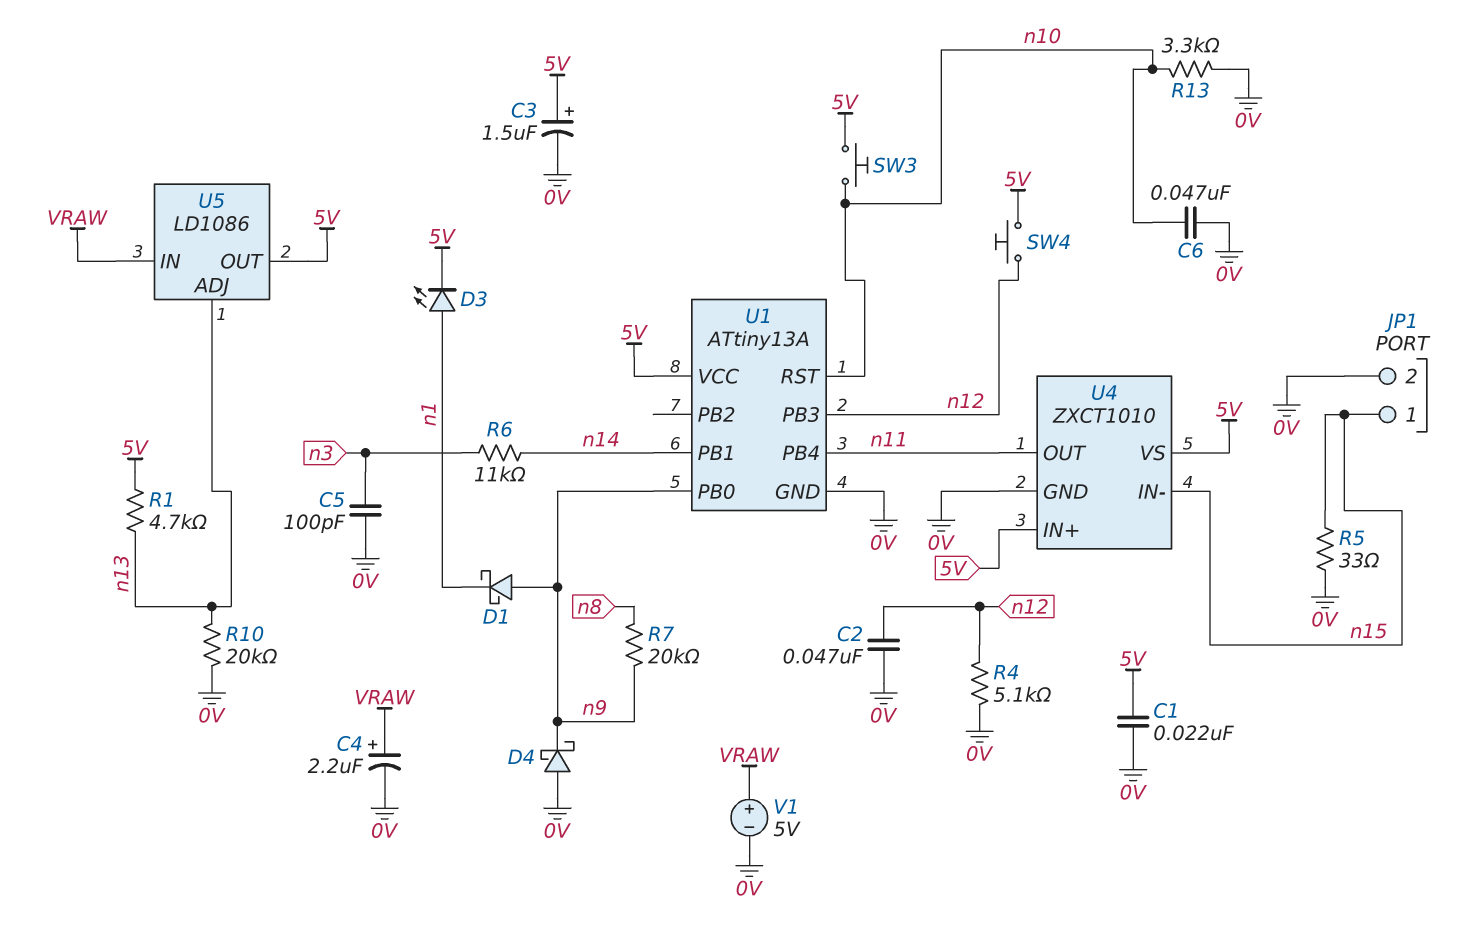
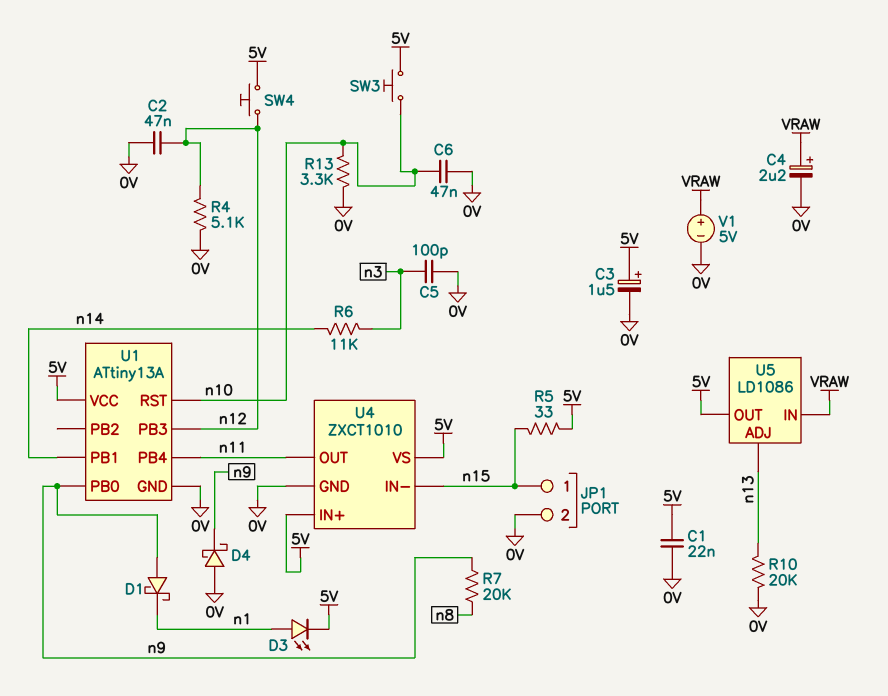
R1: 4.7k (5V, n13) -> none
R5: 33 (0V, n15) -> 33 (5V, n15)

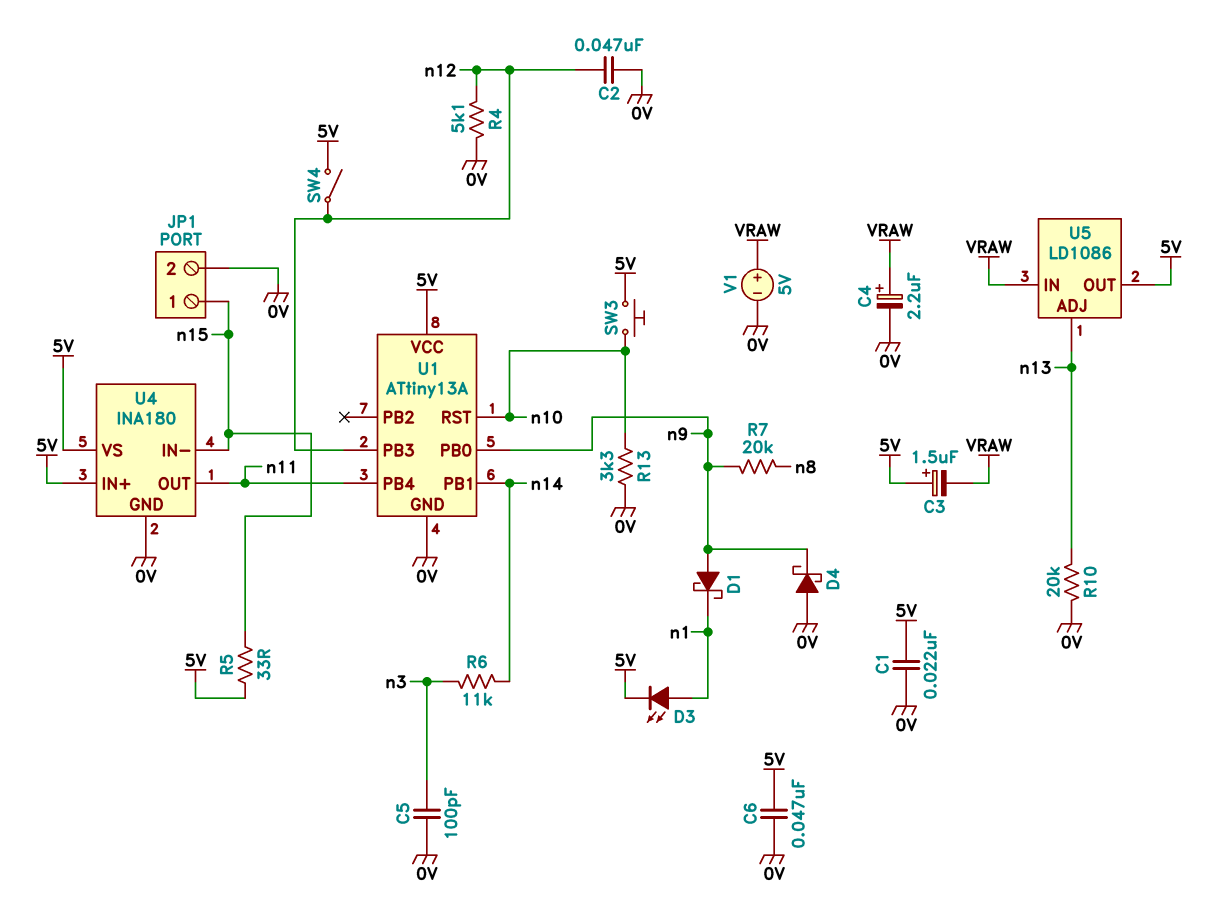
C3: 1.5uF (plus 5V, minus 0V) -> 1.5uF (plus 5V, minus VRAW)
C6: 47nF (0V, n10) -> 47nF (0V, 5V)
SW4: button (5V, n12) -> switch (5V, n12)
U4: ZXCT1010 -> INA180

